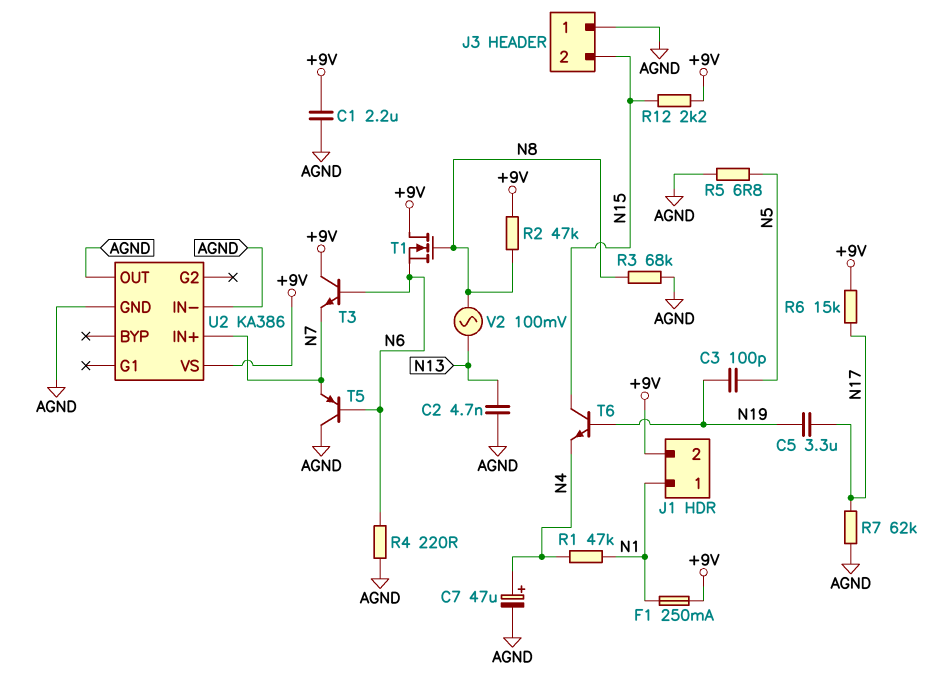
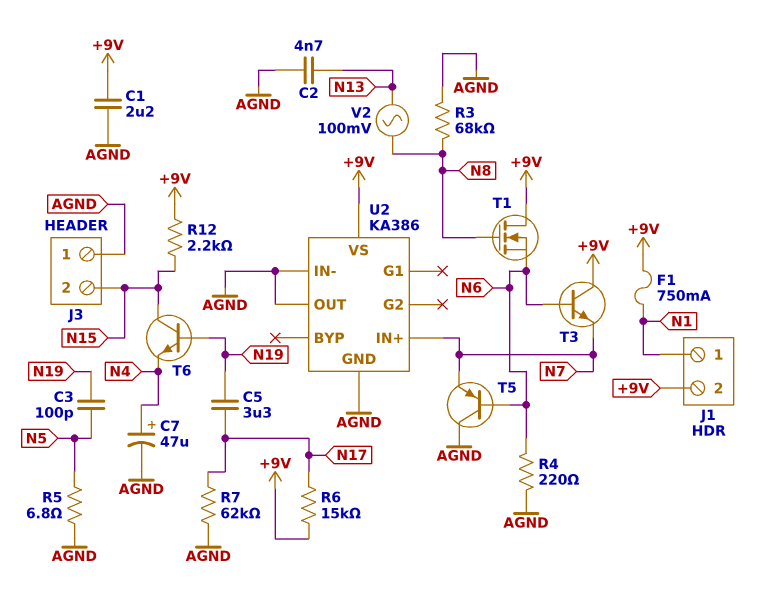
F1: 250mA (+9V, N1) -> 750mA (+9V, N1)
R1: 47k (N1, N4) -> none
R2: 47k (+9V, N8) -> none

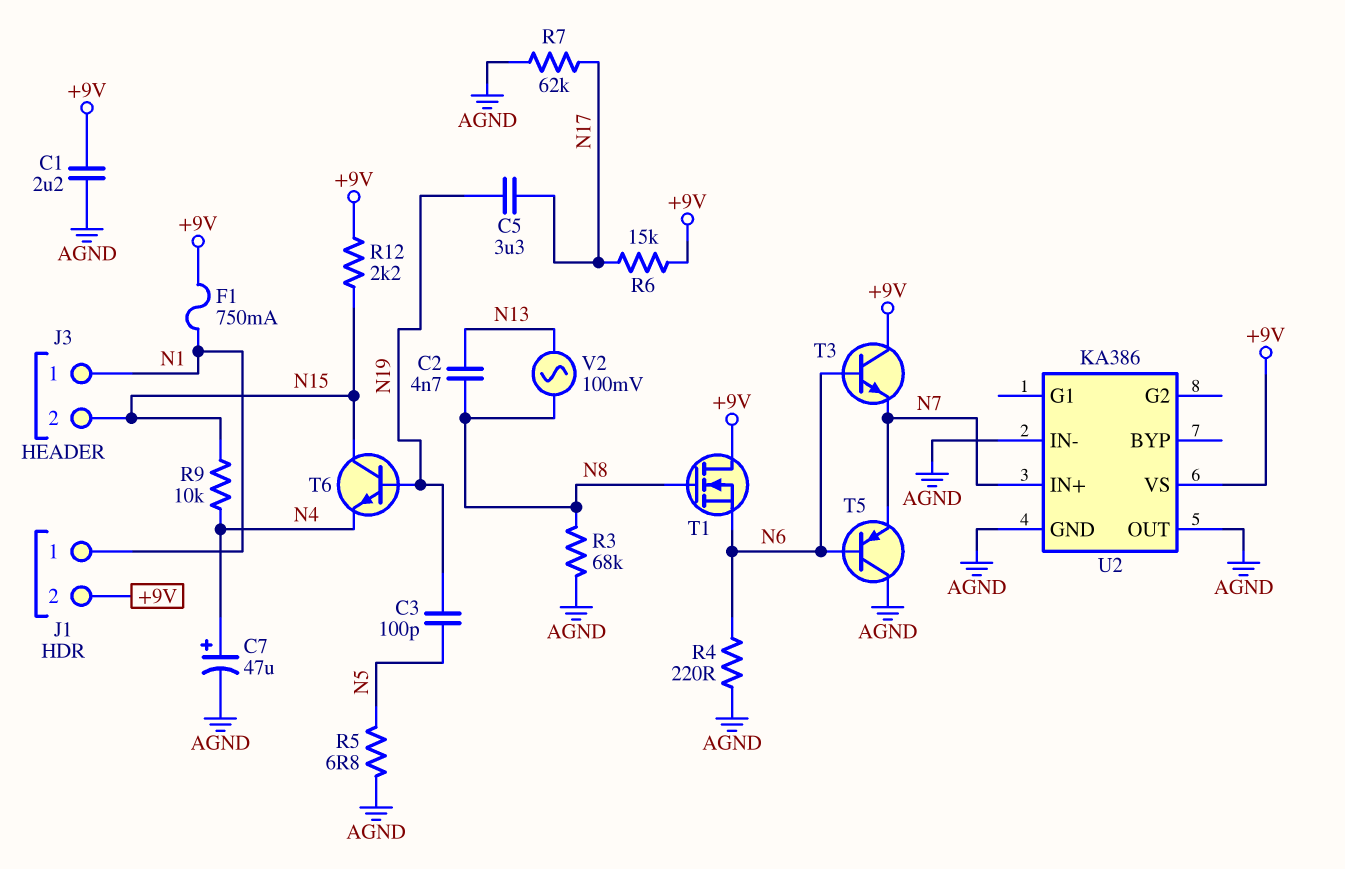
C2: 4.7nF (AGND, N13) -> 4.7nF (N8, N13)
J3 pin 1: AGND -> N1
R9: none -> 10k (N4, N15)

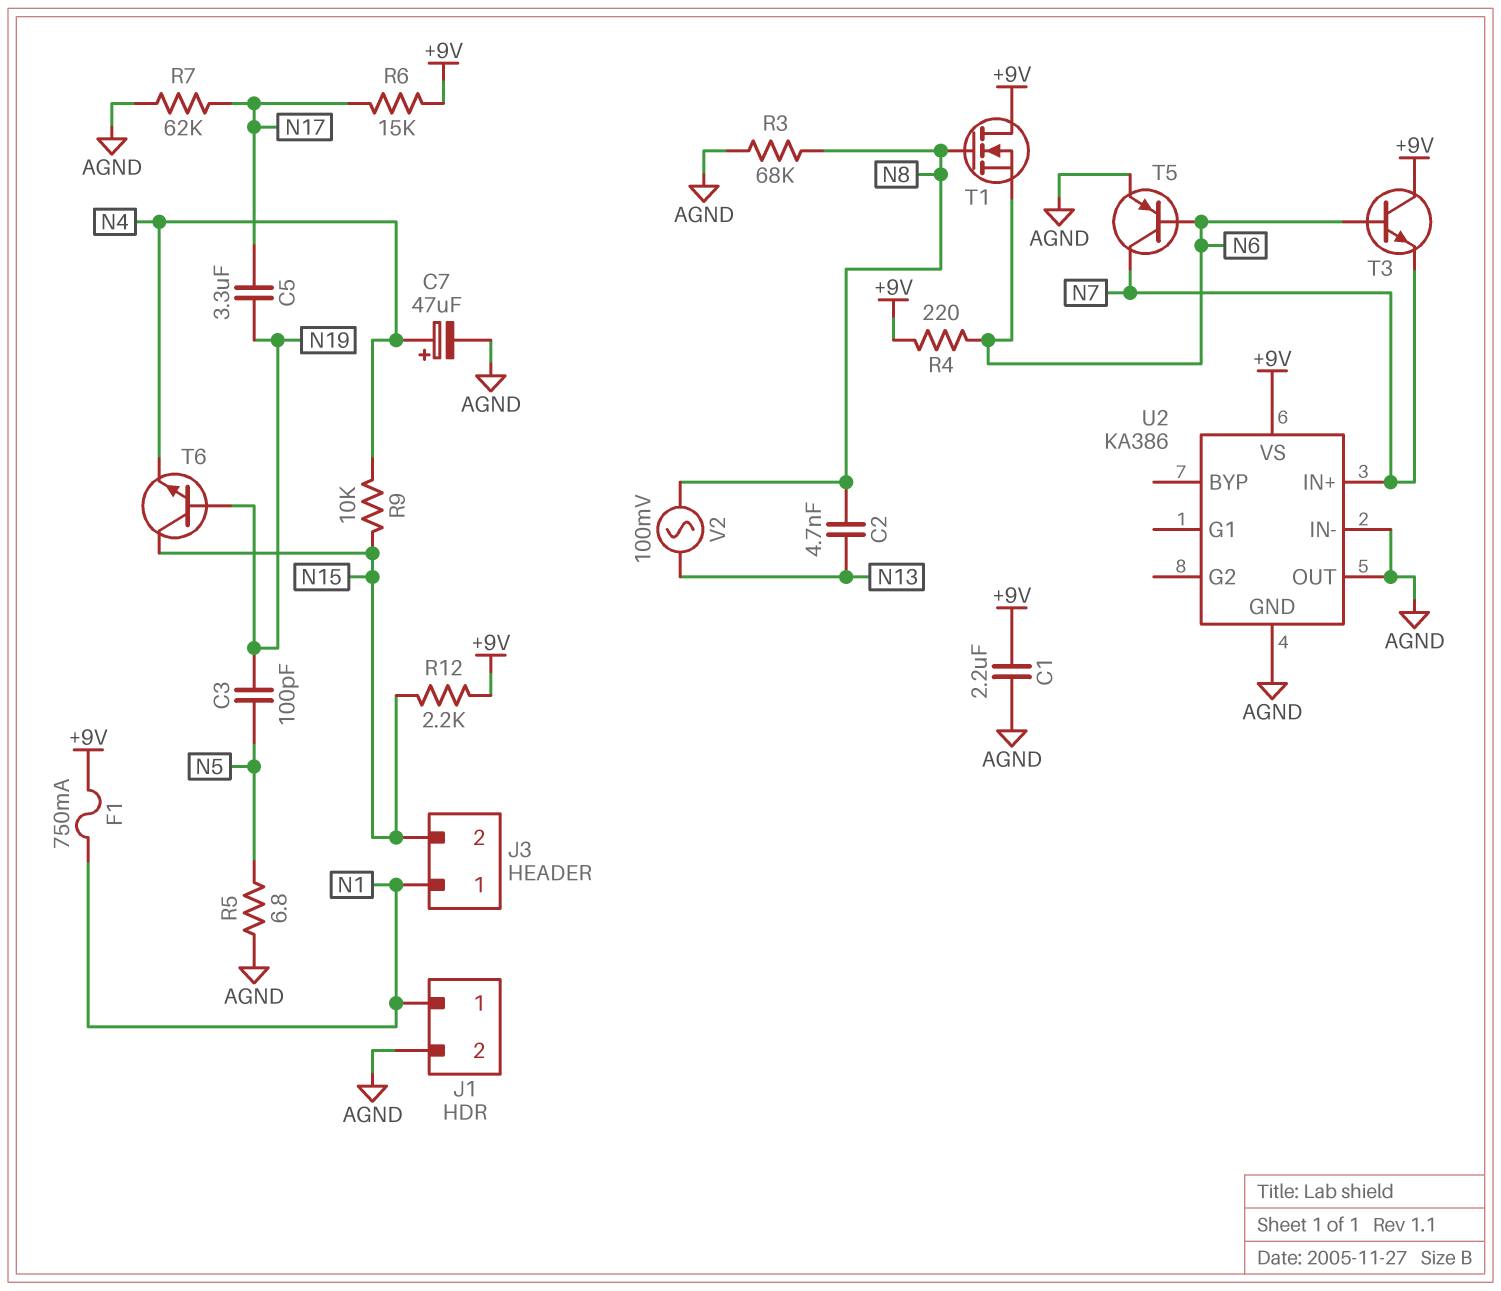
J1 pin 2: +9V -> AGND
R4: 220 (AGND, N6) -> 220 (+9V, N6)
T5: PNP (B N6, C AGND, E N7) -> PNP (B N6, C N7, E AGND)

